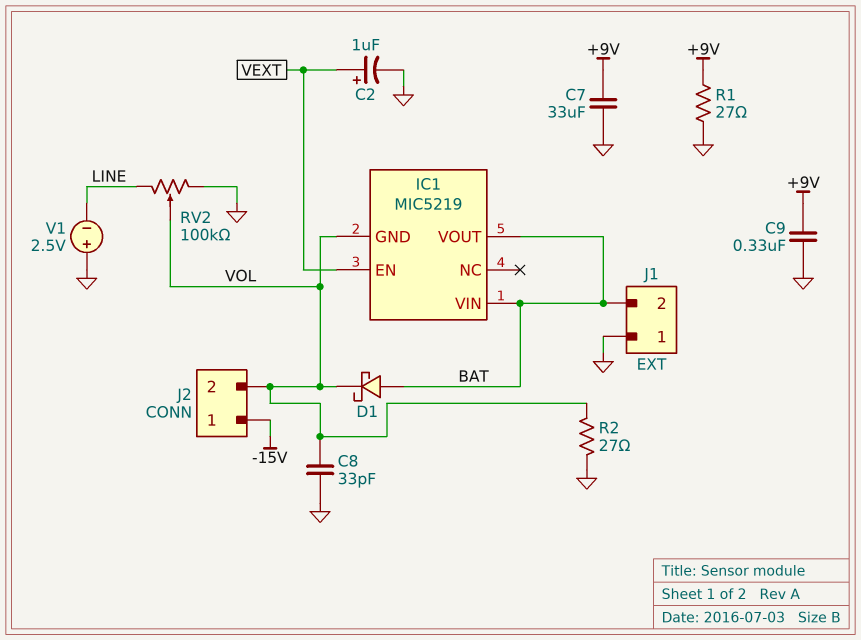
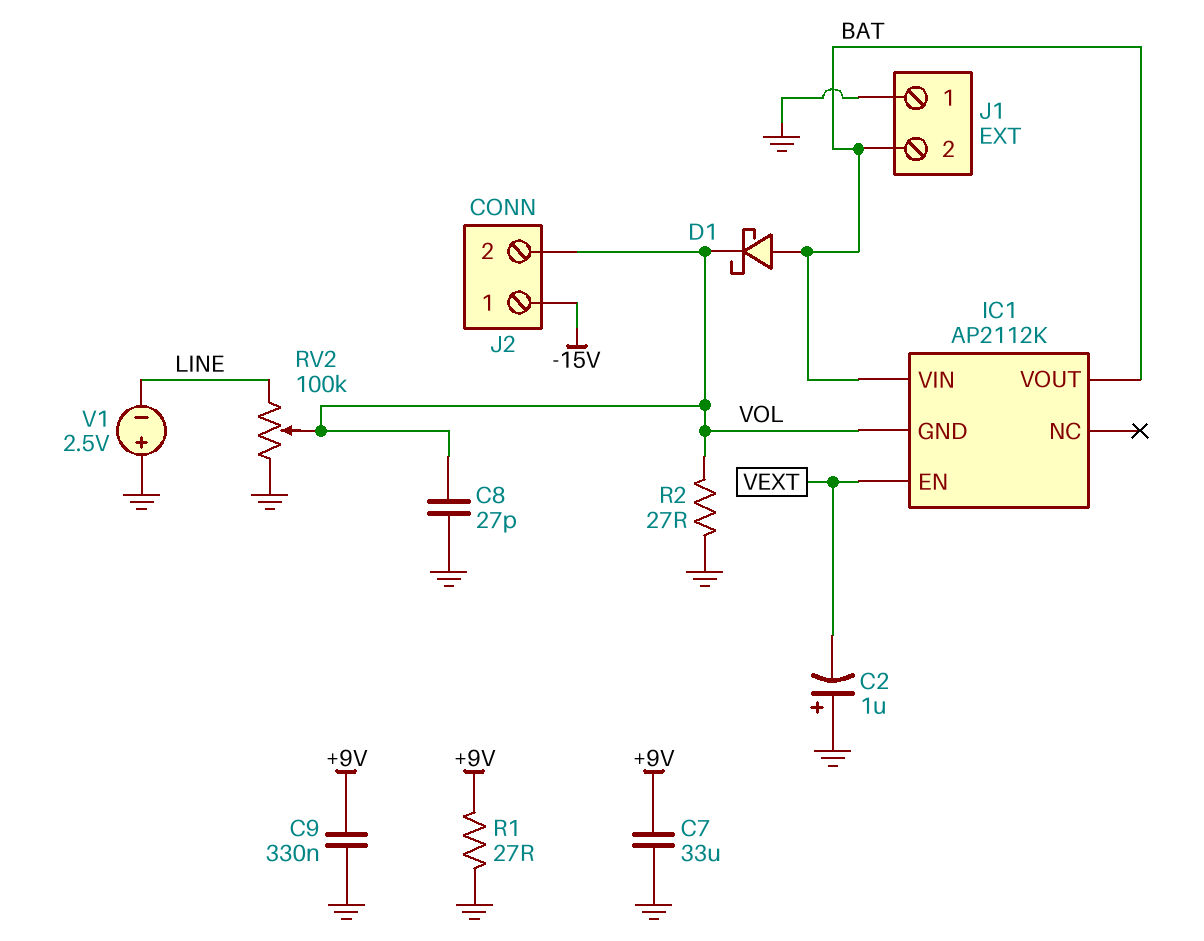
C2: 1uF (plus VEXT, minus GND) -> 1uF (plus GND, minus VEXT)
C8: 33pF (GND, VOL) -> 27pF (GND, VOL)
IC1: MIC5219 -> AP2112K

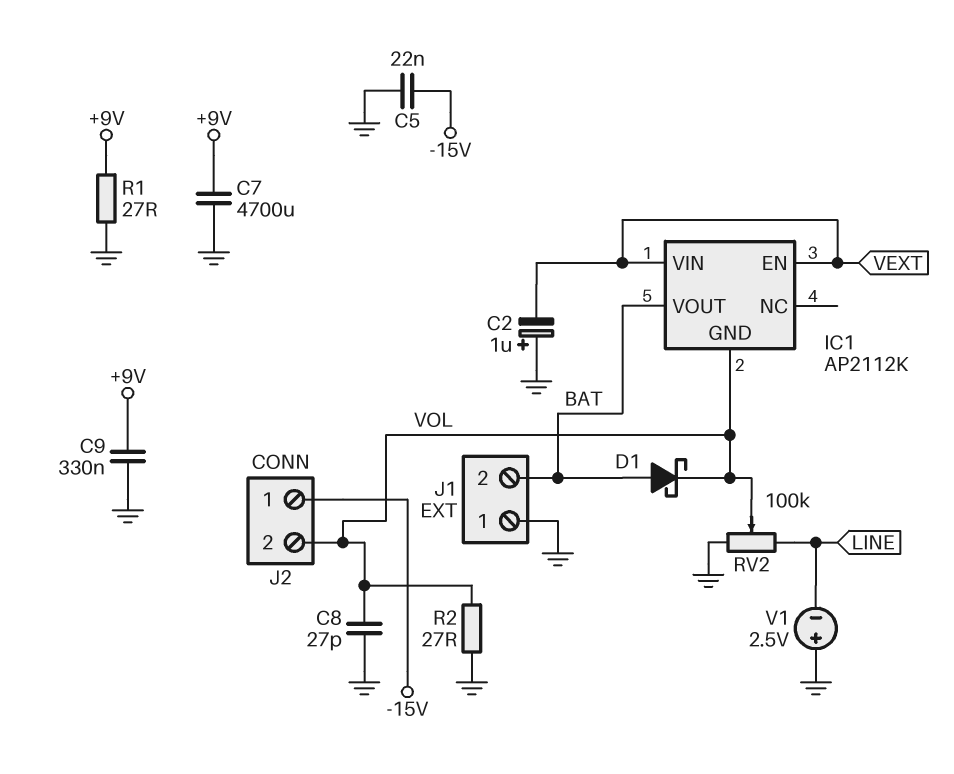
C5: none -> 22nF (-15V, GND)
C7: 33uF (+9V, GND) -> 4700uF (+9V, GND)
IC1 pin VIN: BAT -> VEXT

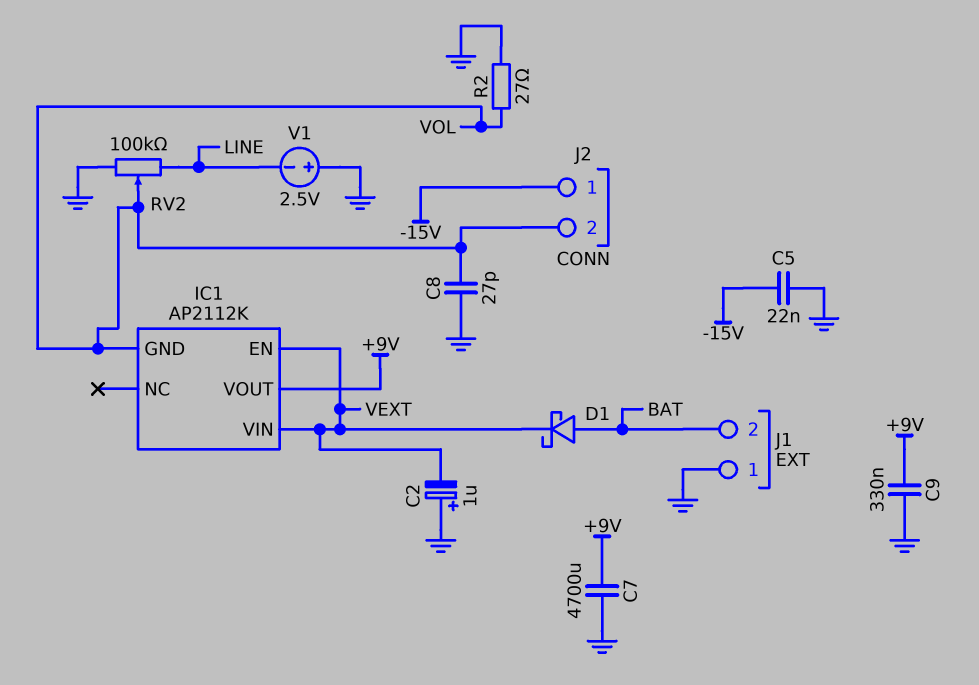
D1: schottky (A BAT, K VOL) -> schottky (A BAT, K VEXT)
IC1 pin VOUT: BAT -> +9V
R1: 27 (+9V, GND) -> none

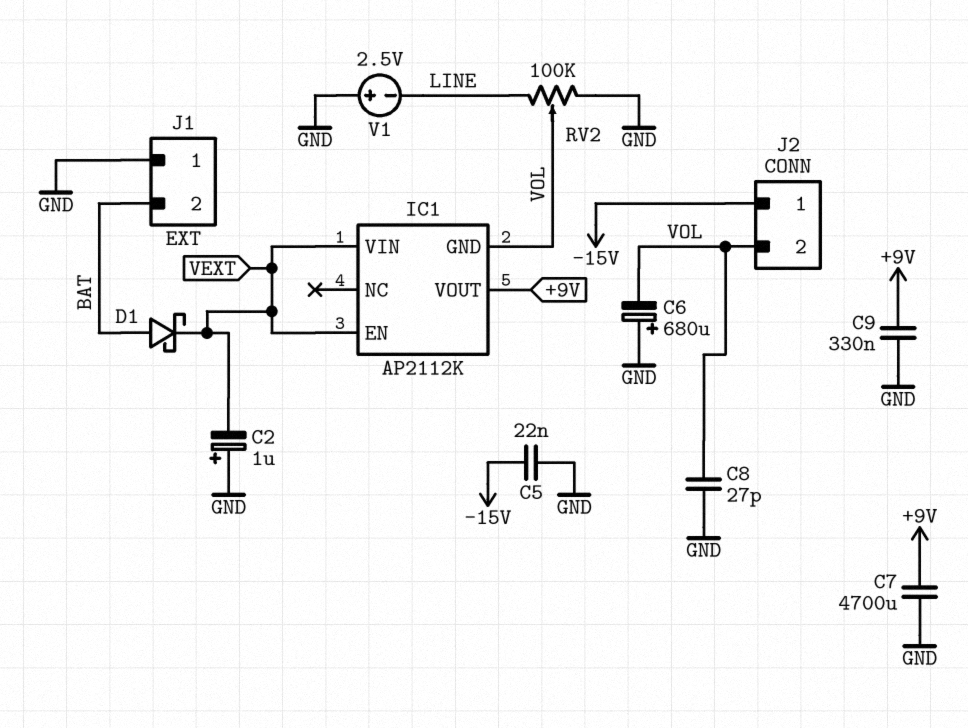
C6: none -> 680uF (plus GND, minus VOL)
R2: 27 (GND, VOL) -> none

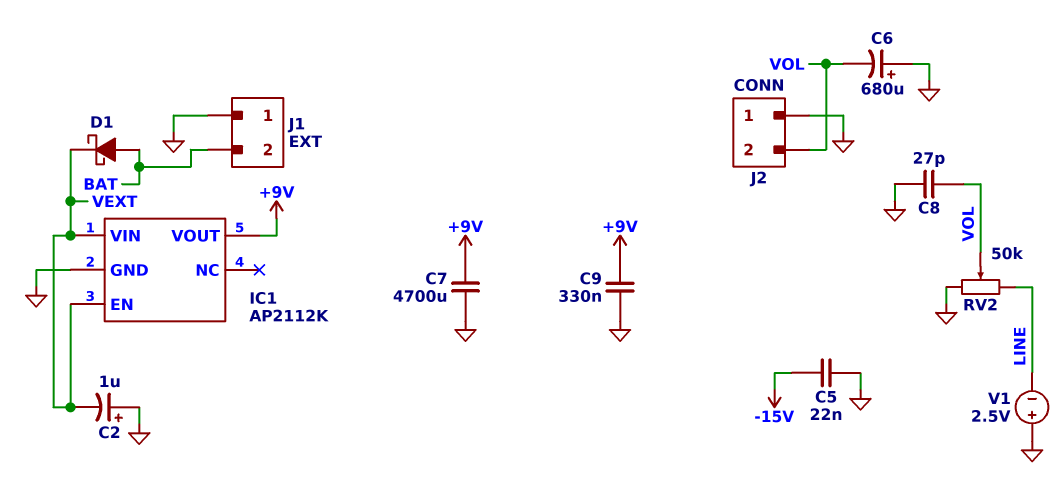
IC1 pin GND: VOL -> GND
J2 pin 1: -15V -> GND
RV2: 100k (GND, LINE, wiper VOL) -> 50k (GND, LINE, wiper VOL)

